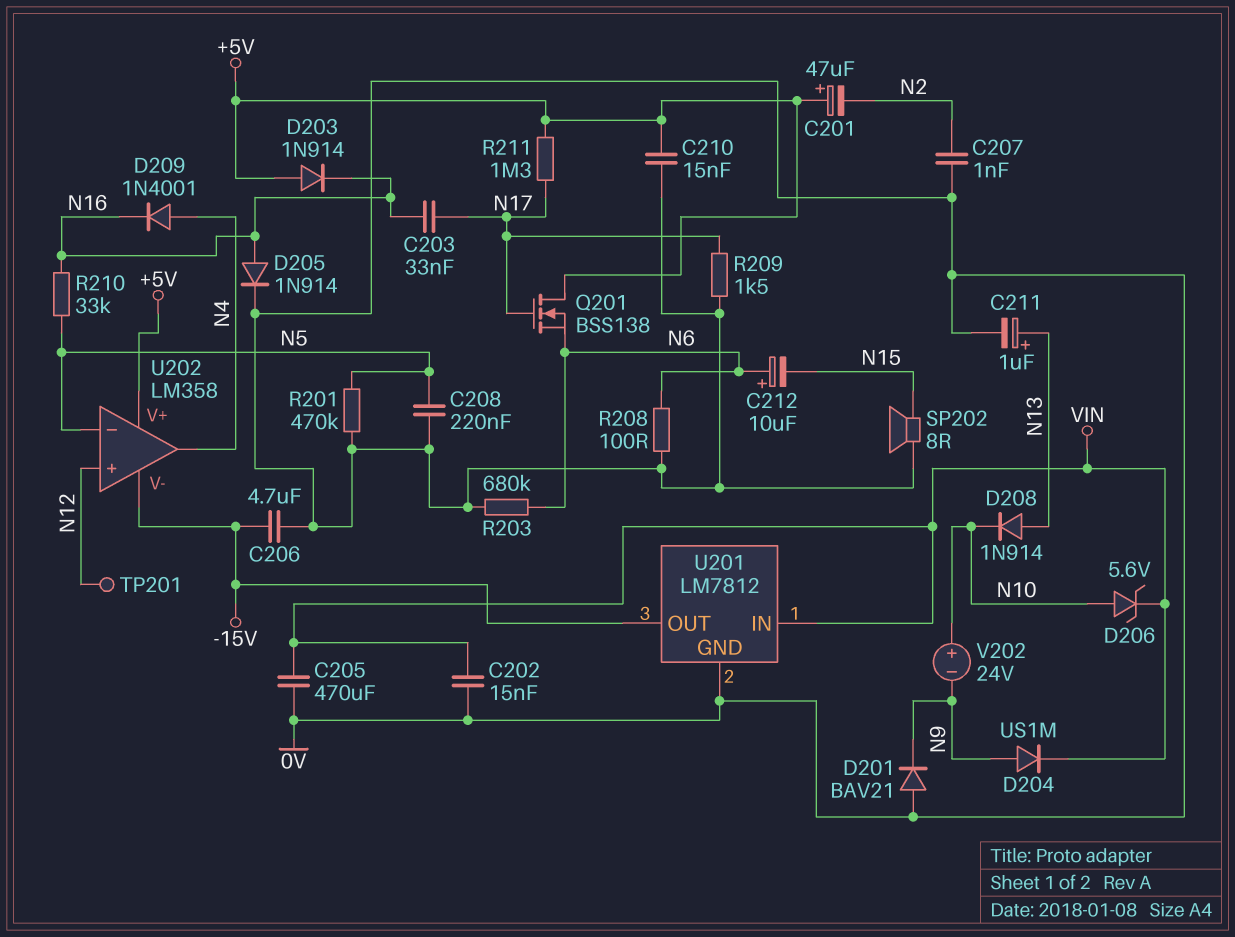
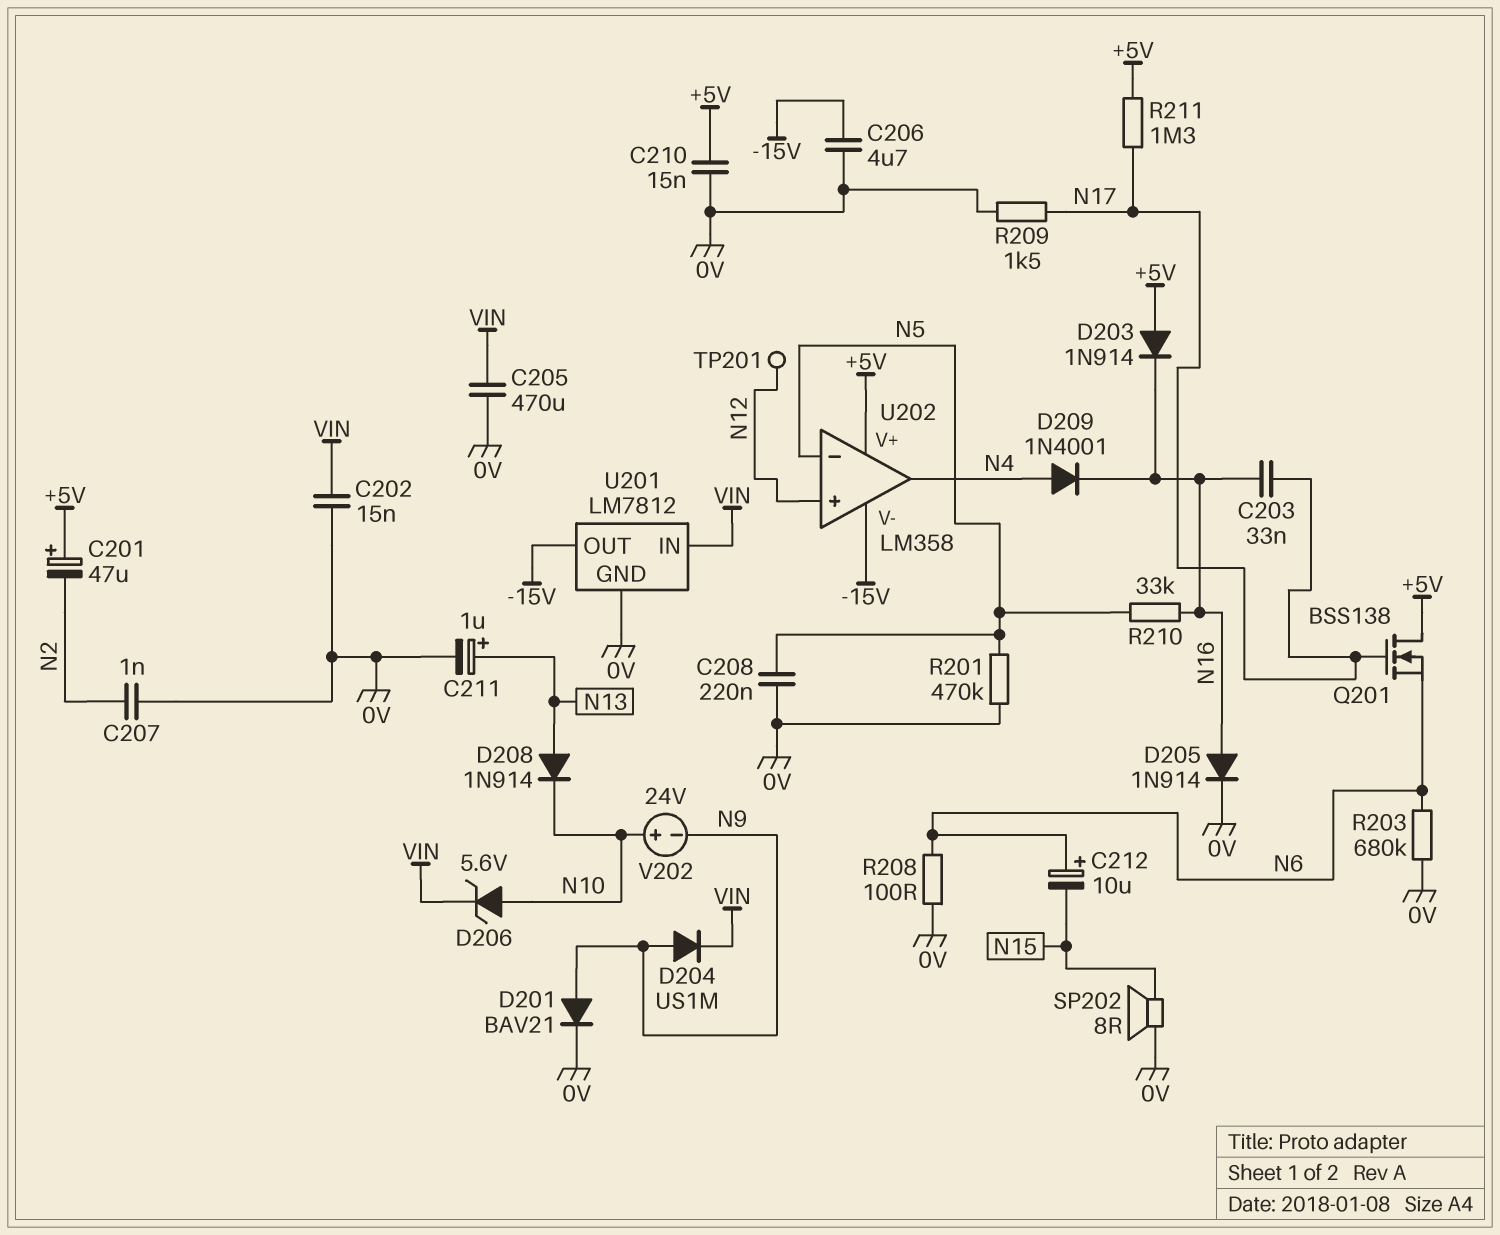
D201: diode BAV21 (A 0V, K N9) -> diode BAV21 (A N9, K 0V)

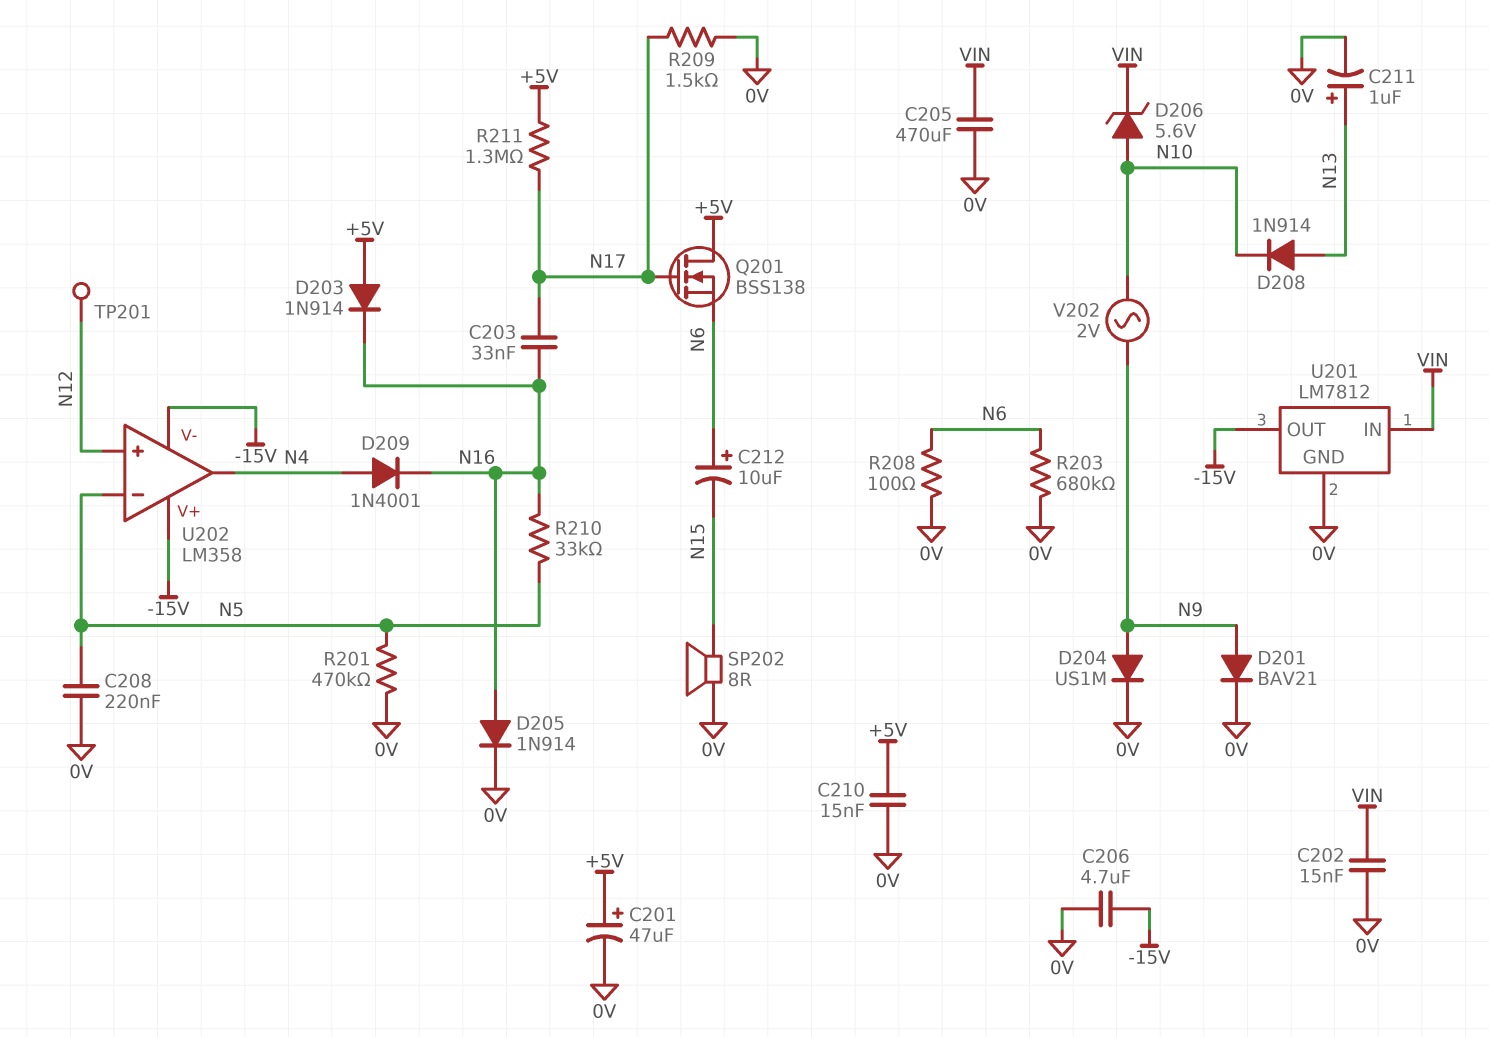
C201: 47uF (plus +5V, minus N2) -> 47uF (plus +5V, minus 0V)
C207: 1nF (0V, N2) -> none
D204: diode US1M (A N9, K VIN) -> diode US1M (A N9, K 0V)
U202 pin V+: +5V -> -15V
V202: 24V (plus N10, minus N9) -> AC 2V (N9, N10)

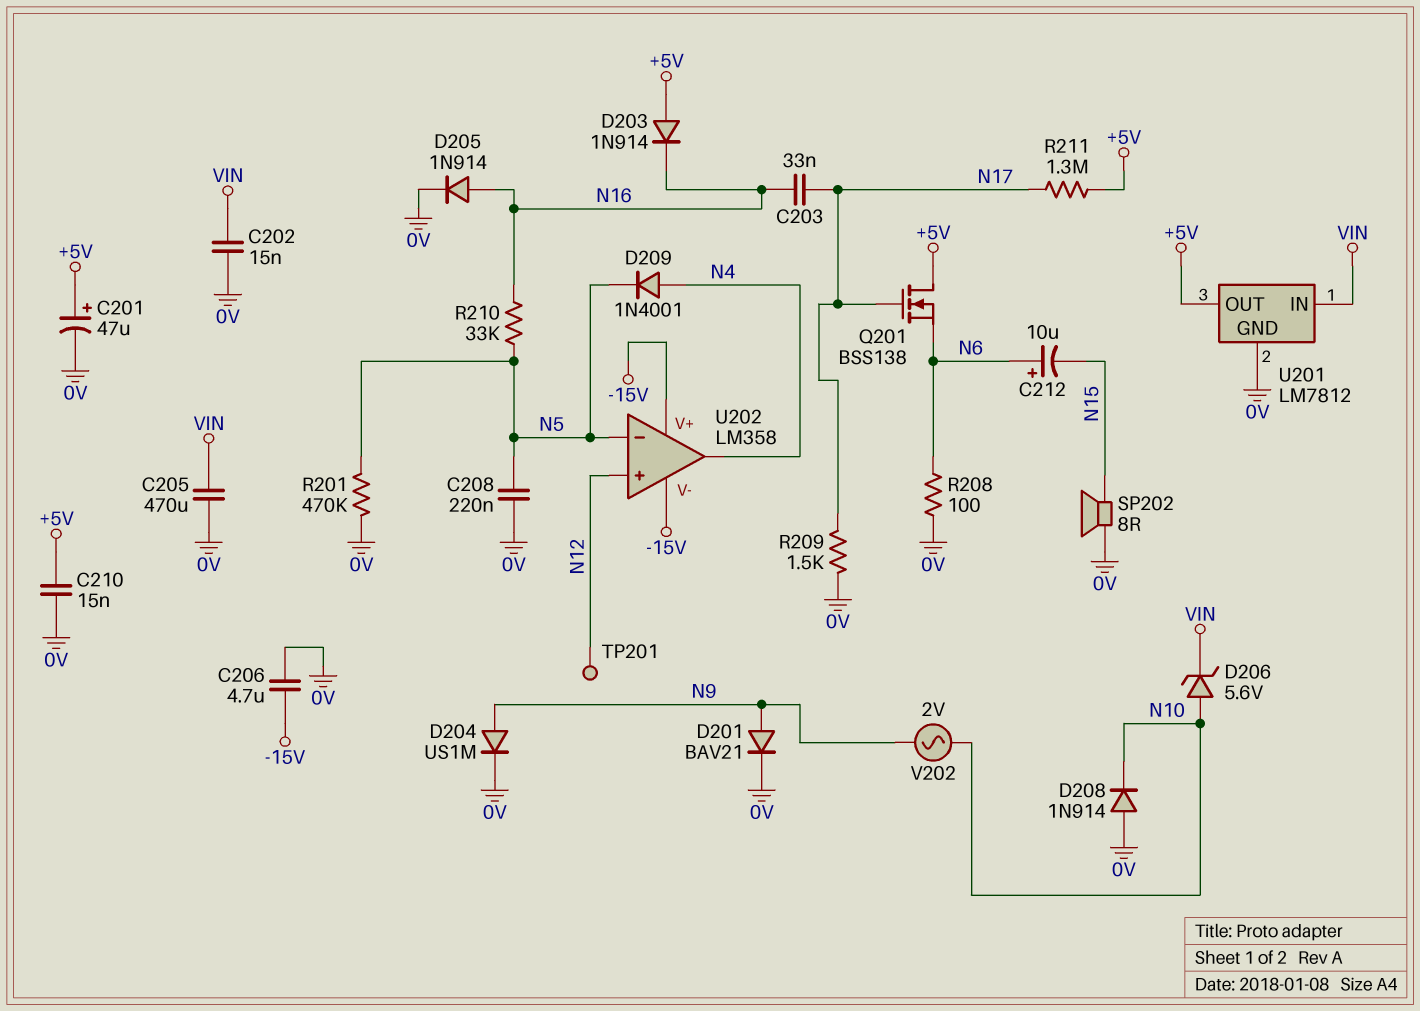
C211: 1uF (plus N13, minus 0V) -> none
D208: diode 1N914 (A N13, K N10) -> diode 1N914 (A 0V, K N10)
D209: diode 1N4001 (A N4, K N16) -> diode 1N4001 (A N4, K N5)
R203: 680k (0V, N6) -> none
U201 pin OUT: -15V -> +5V

